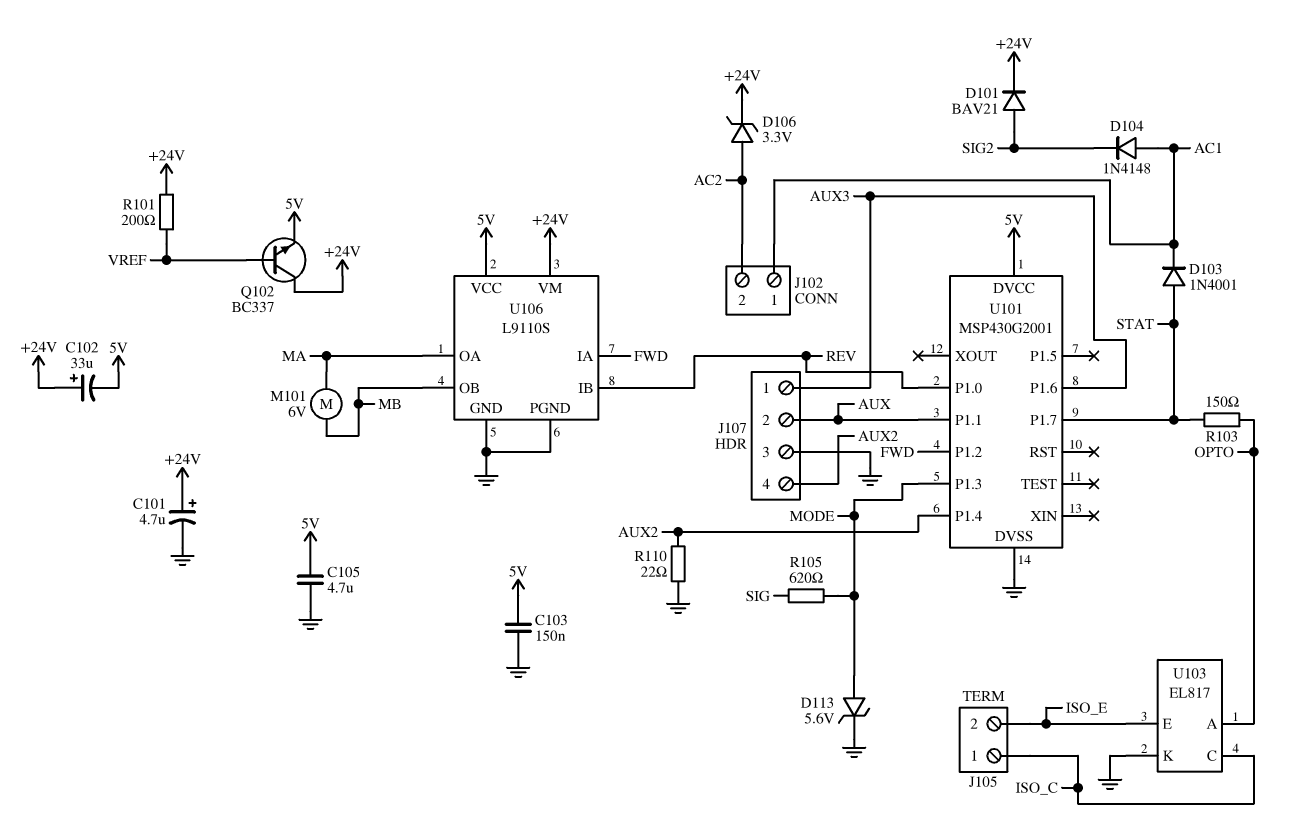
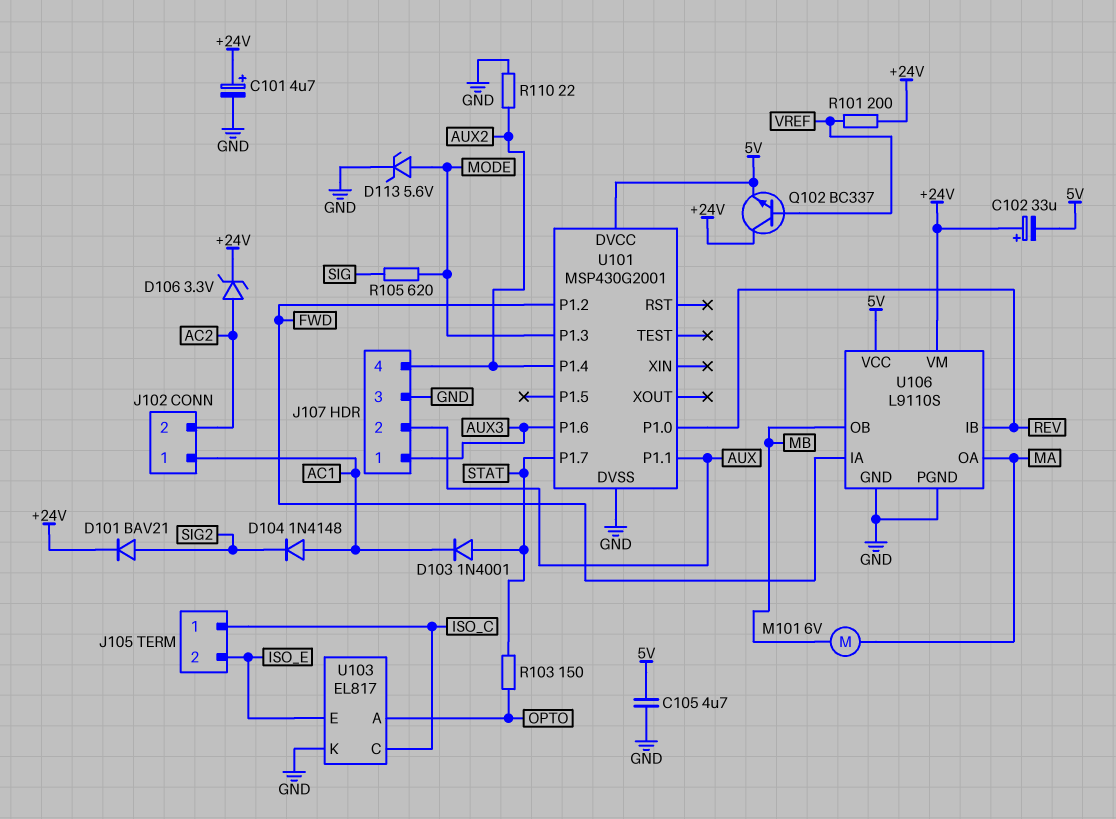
C103: 150nF (5V, GND) -> none

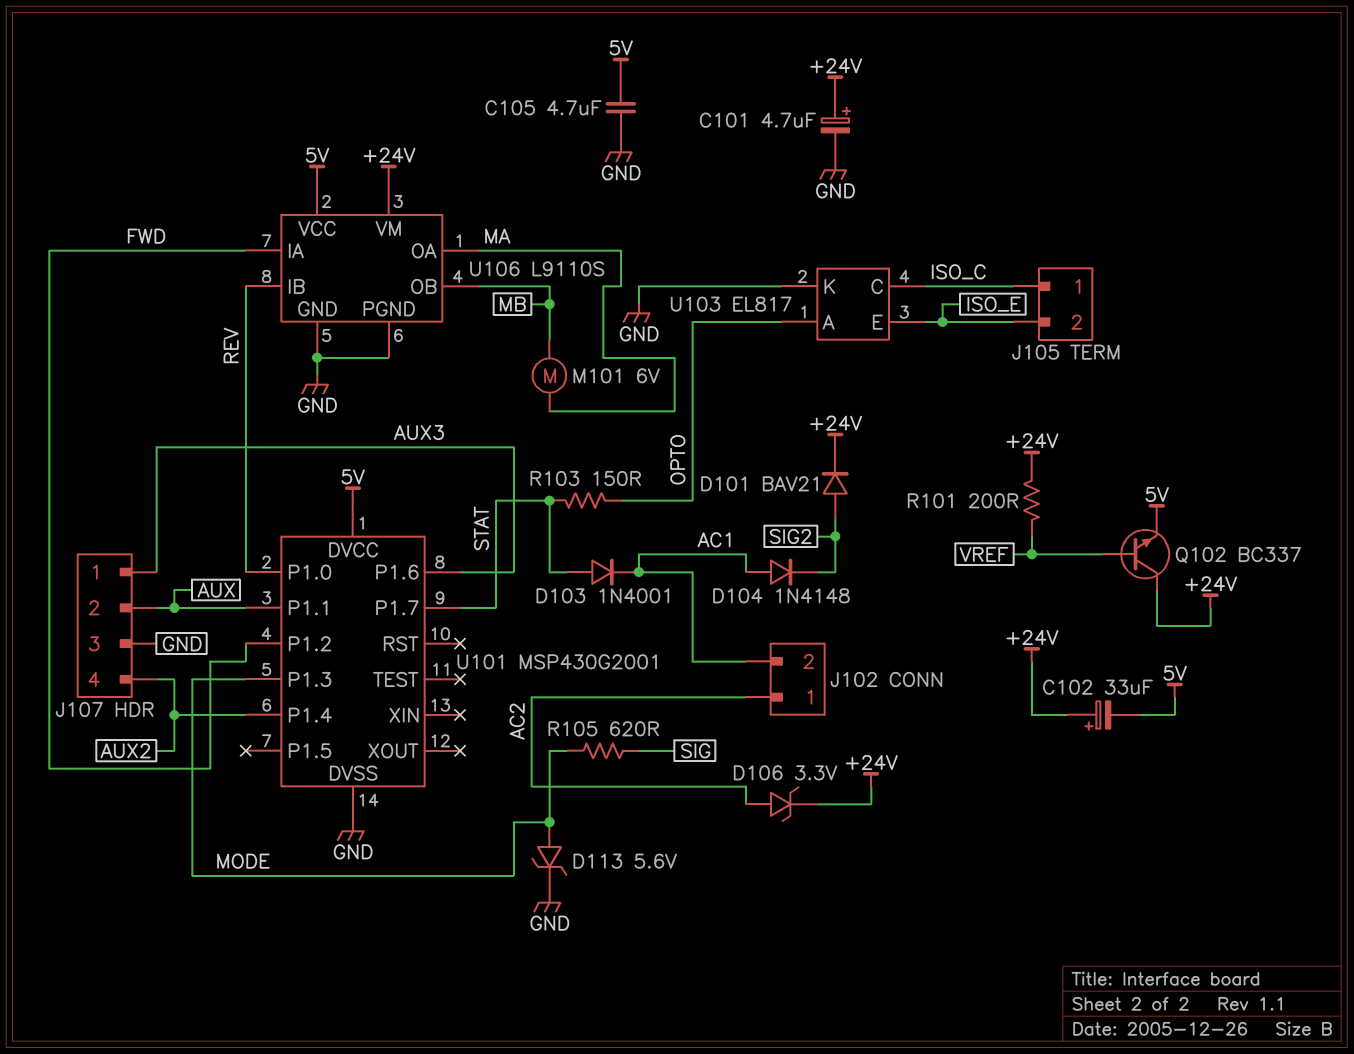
J102 pin 1: AC1 -> AC2
J102 pin 2: AC2 -> AC1
R110: 22 (AUX2, GND) -> none

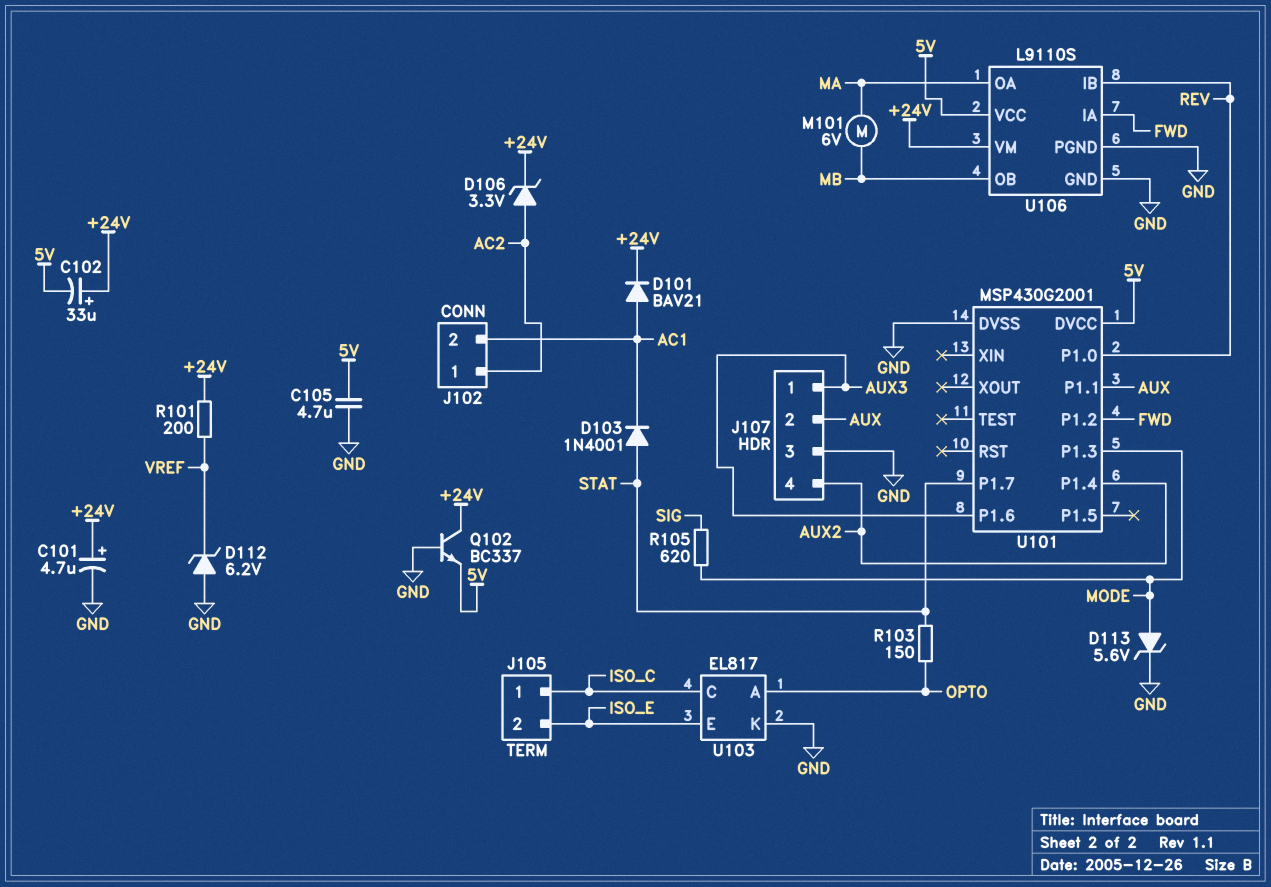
D101: diode BAV21 (A SIG2, K +24V) -> diode BAV21 (A AC1, K +24V)
D104: diode 1N4148 (A AC1, K SIG2) -> none
D112: none -> zener 6.2V (A GND, K VREF)
Q102: NPN BC337 (B VREF, C +24V, E 5V) -> NPN BC337 (B GND, C +24V, E 5V)

